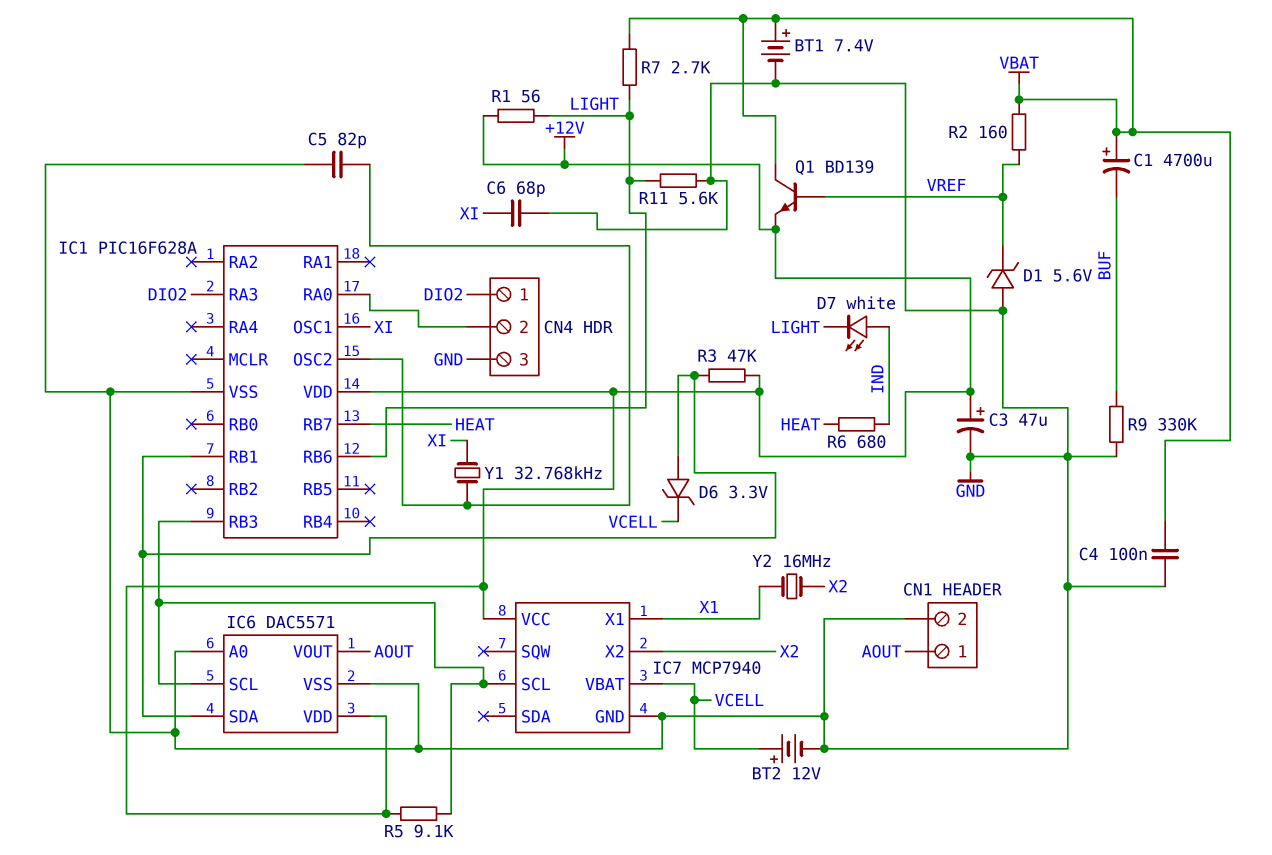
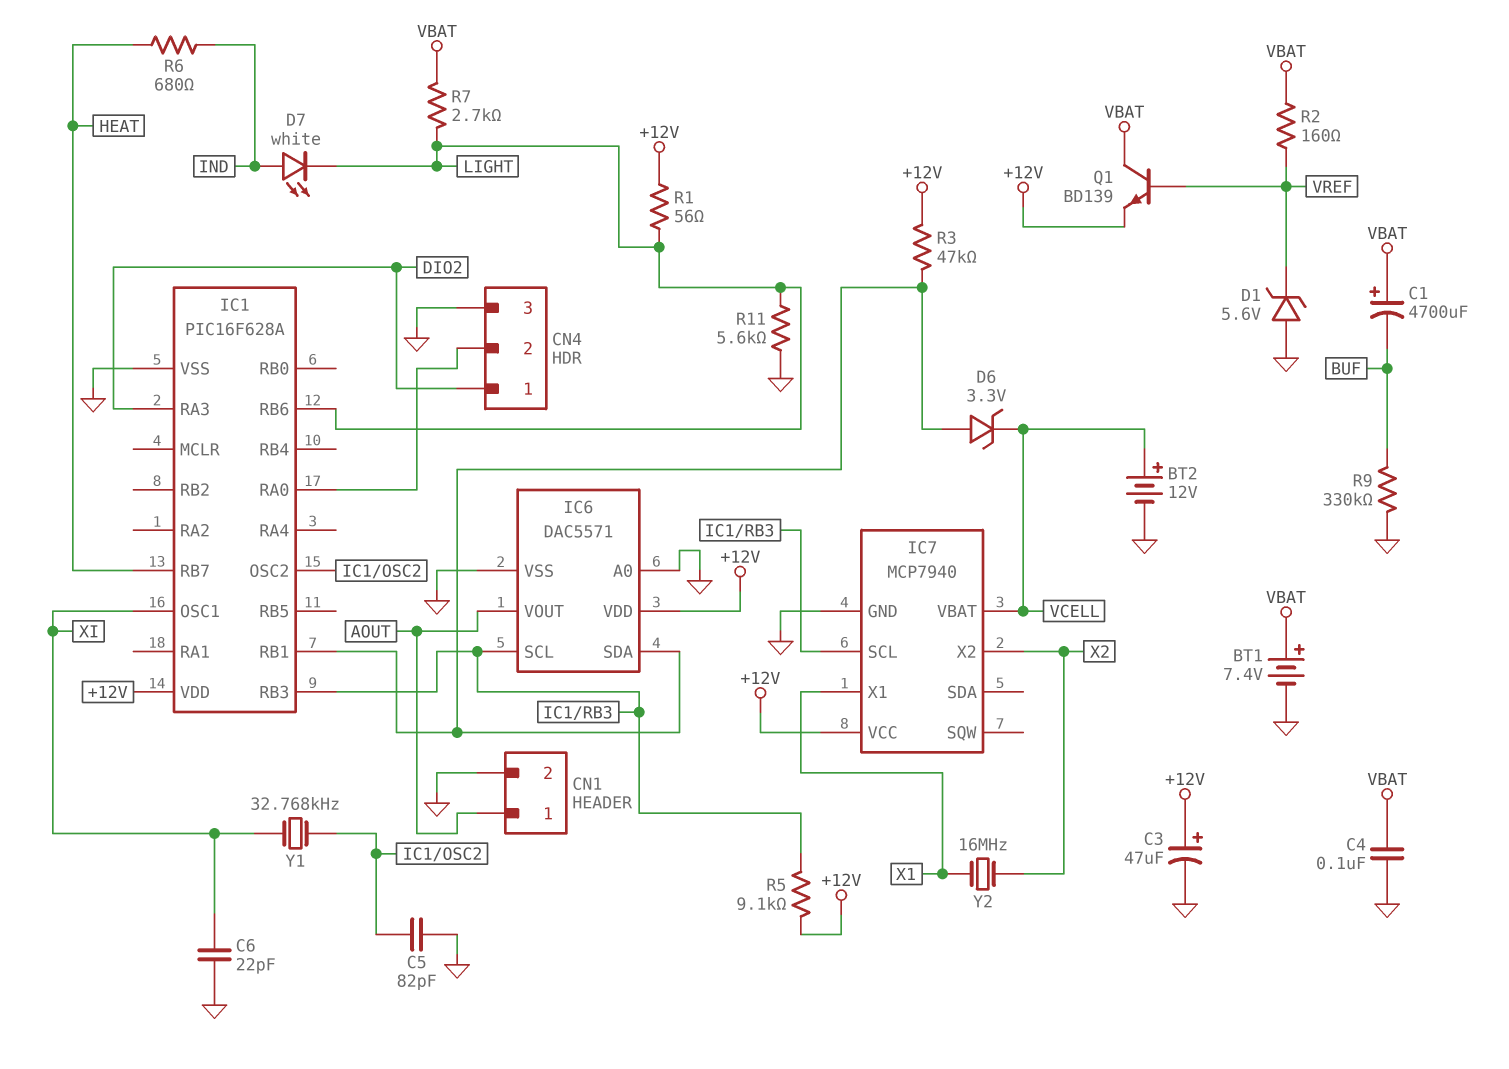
C6: 68pF (GND, XI) -> 22pF (GND, XI)

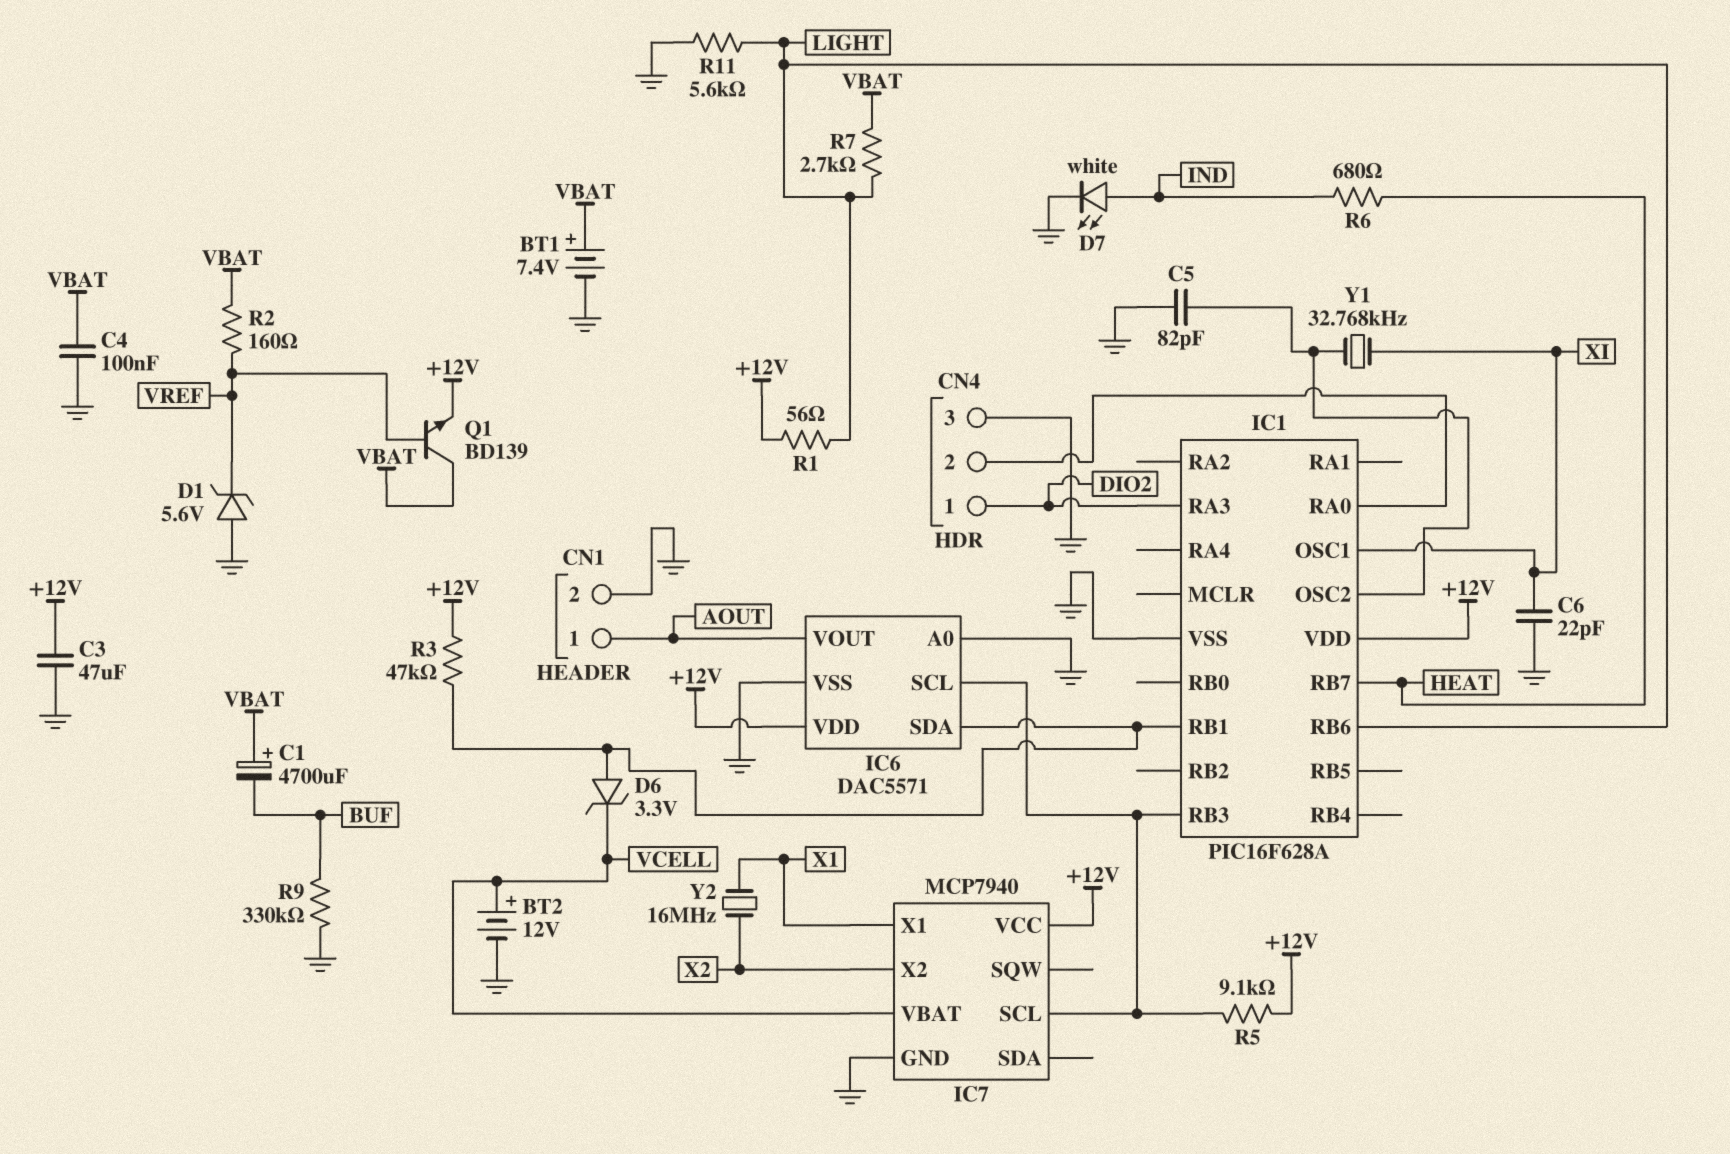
C3: 47uF (plus +12V, minus GND) -> 47uF (+12V, GND)
D7: LED white (A IND, K LIGHT) -> LED white (A IND, K GND)

